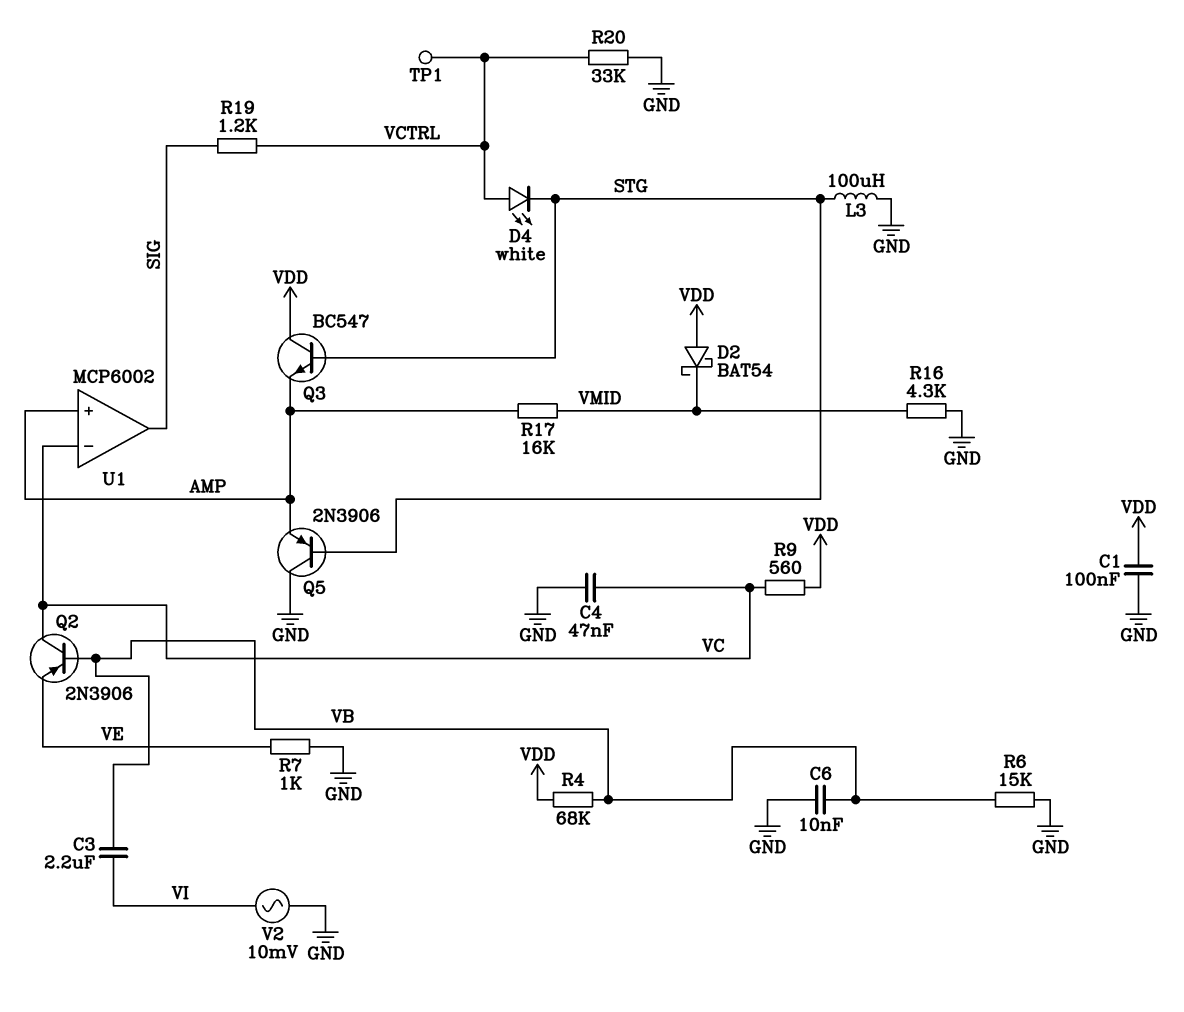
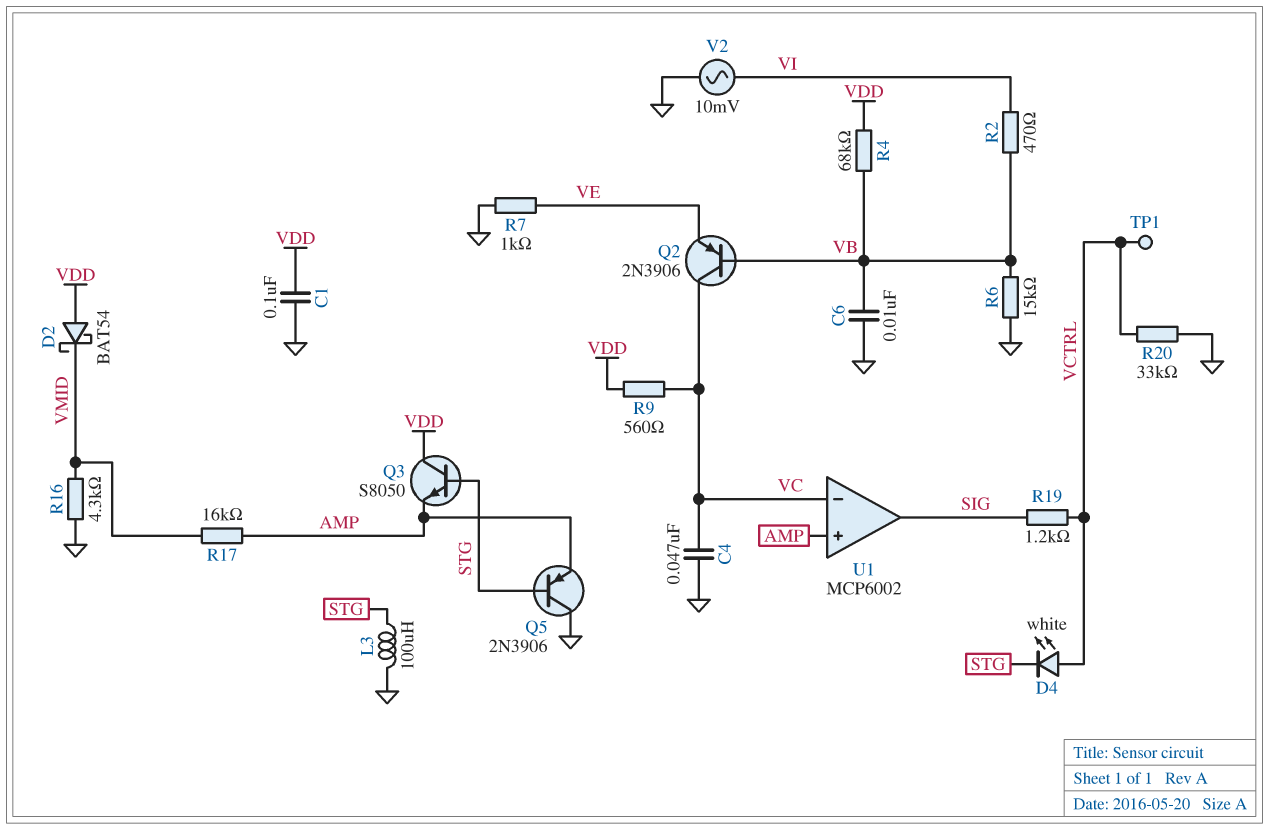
C3: 2.2uF (VB, VI) -> none
Q3: NPN BC547 (B STG, C VDD, E AMP) -> NPN S8050 (B STG, C VDD, E AMP)
R2: none -> 470 (VB, VI)

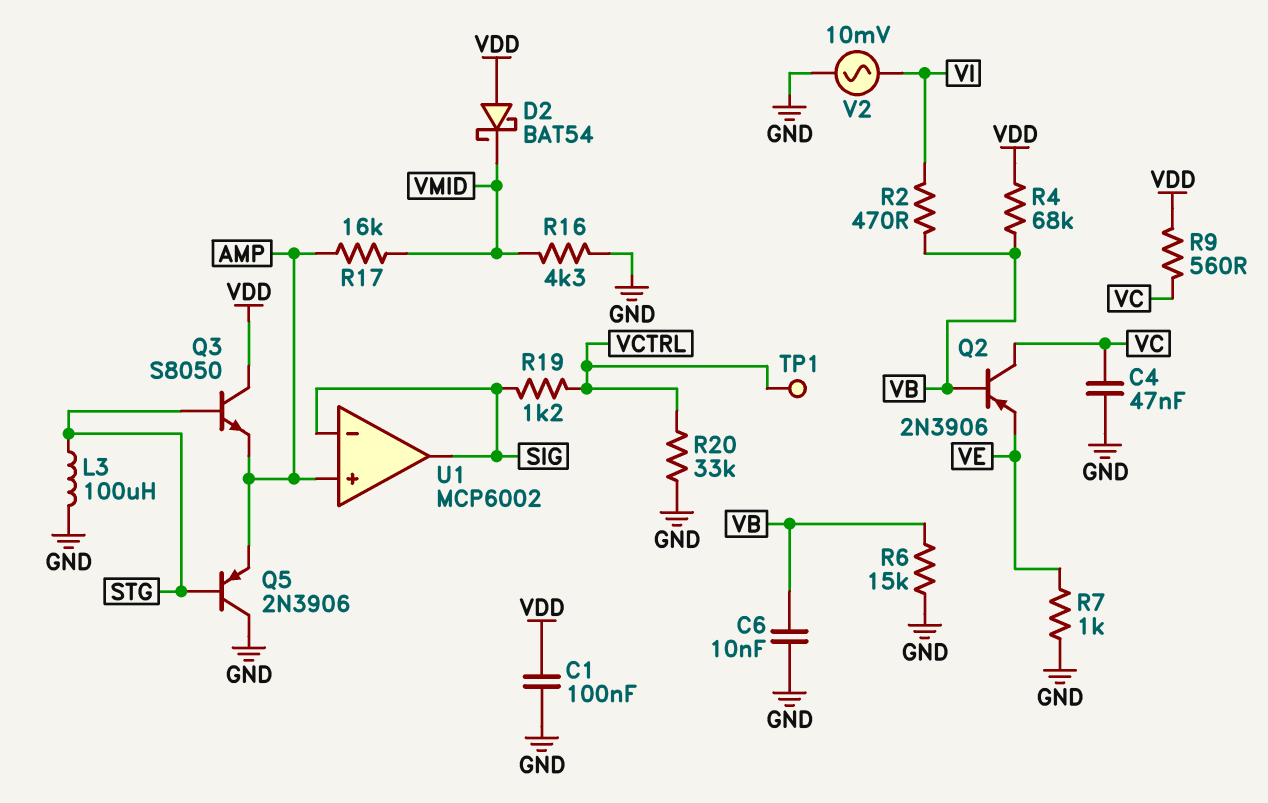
D4: LED white (A VCTRL, K STG) -> none
U1 pin in-: VC -> SIG

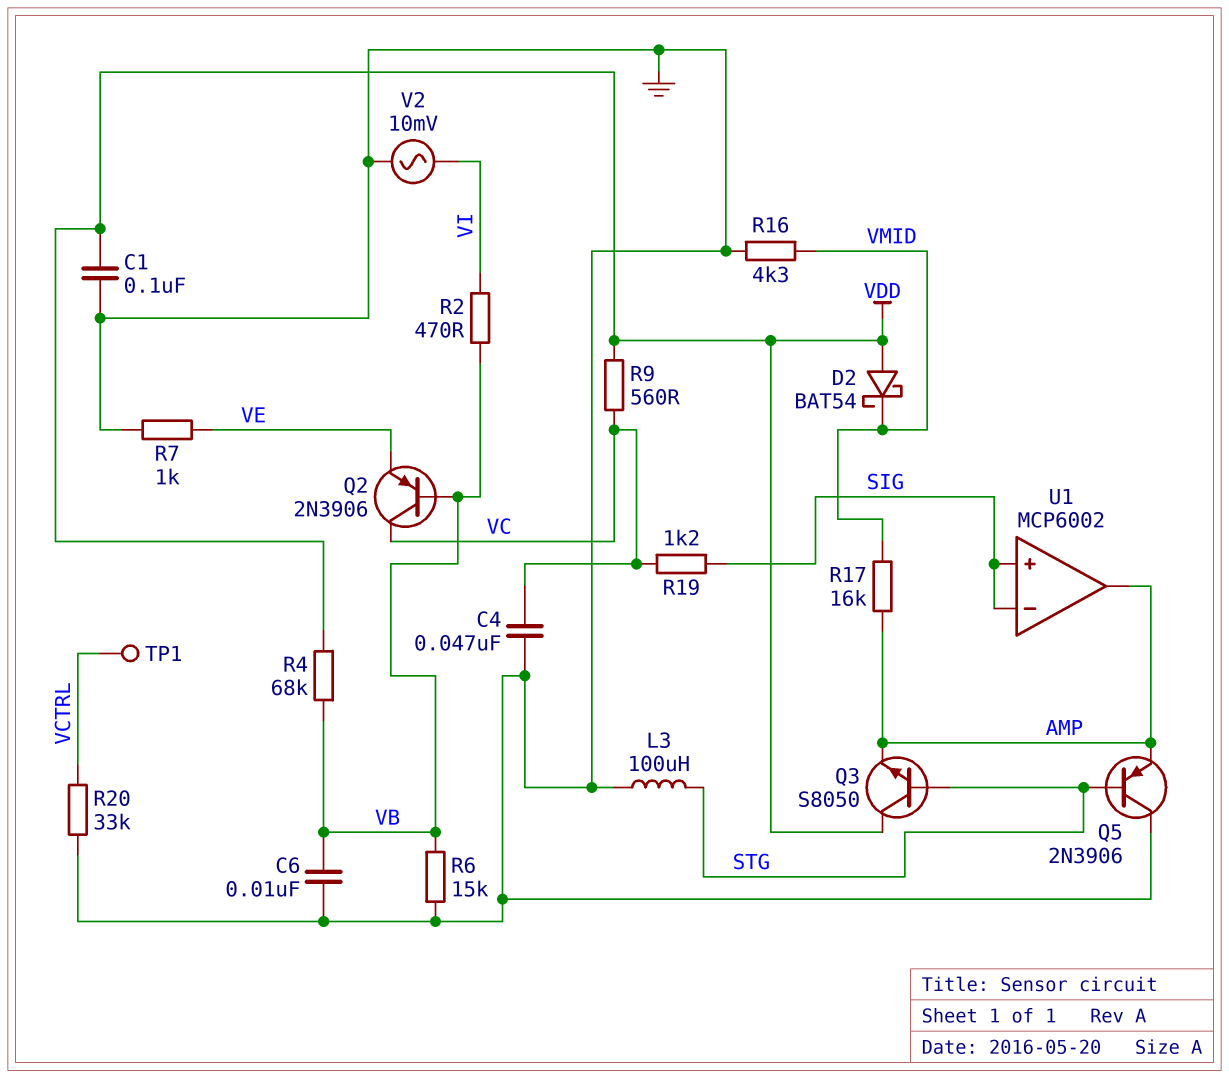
R19: 1.2k (SIG, VCTRL) -> 1.2k (SIG, VC)
U1 pin in+: AMP -> SIG
U1 pin out: SIG -> AMP

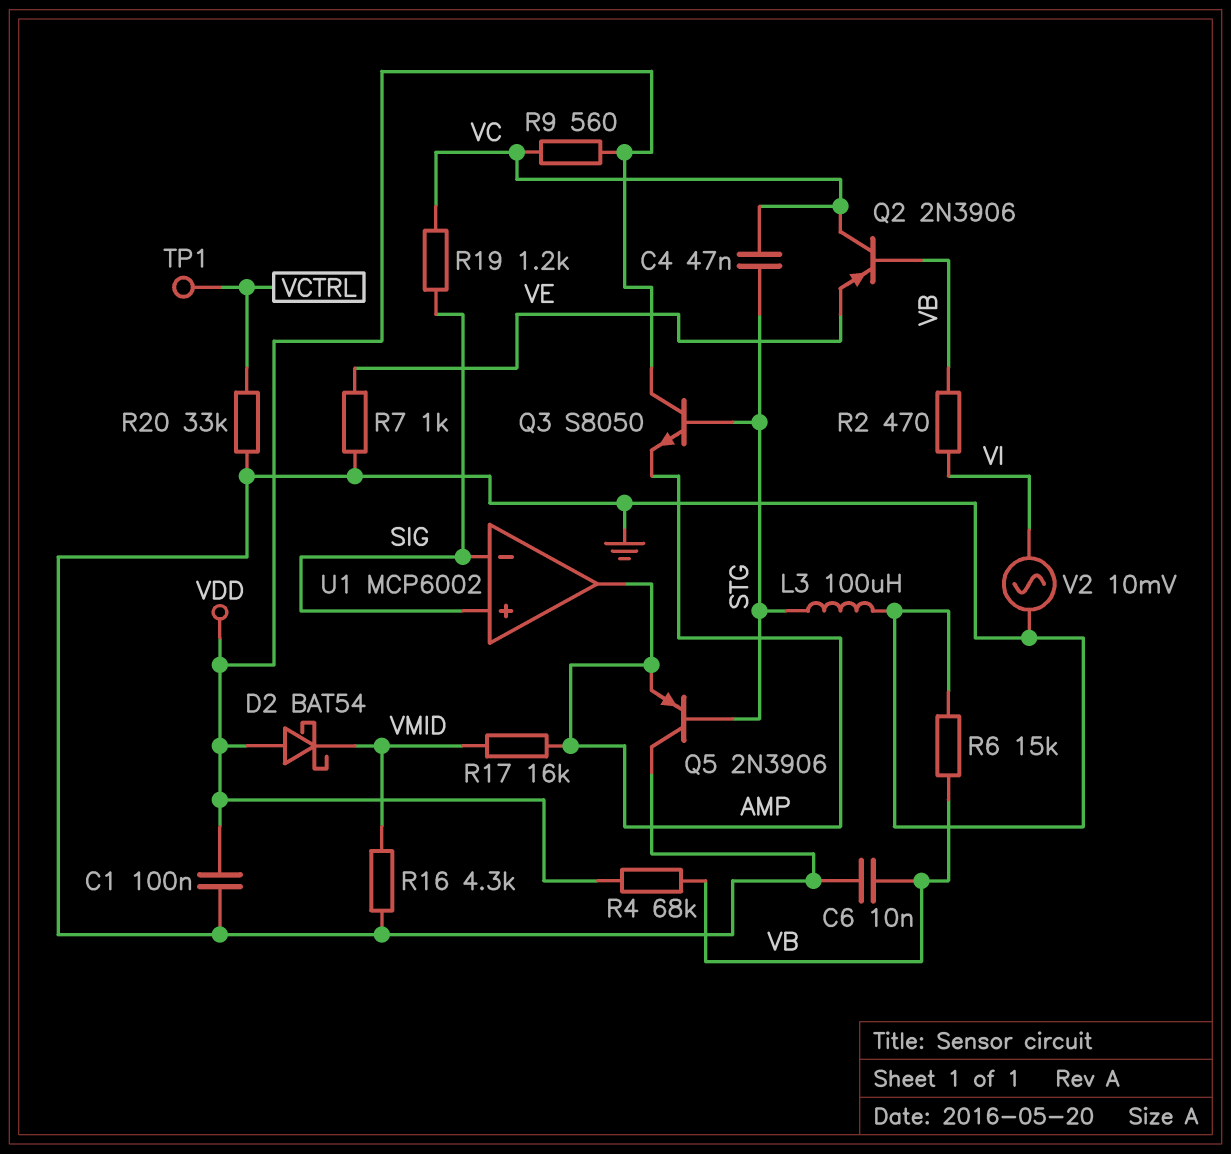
C4: 47nF (GND, VC) -> 47nF (STG, VC)

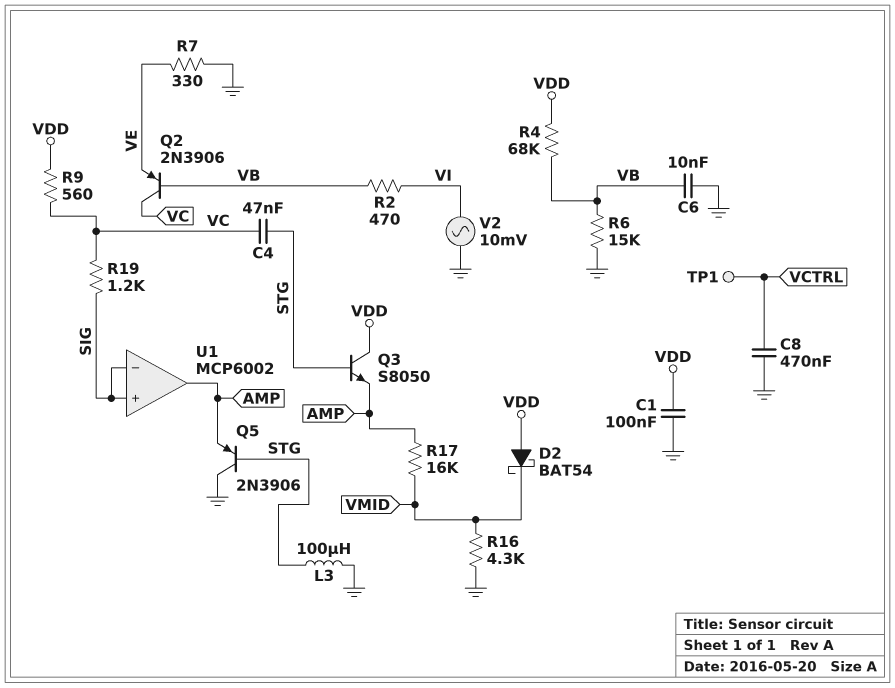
C8: none -> 470nF (GND, VCTRL)
R7: 1k (GND, VE) -> 330 (GND, VE)
R20: 33k (GND, VCTRL) -> none

